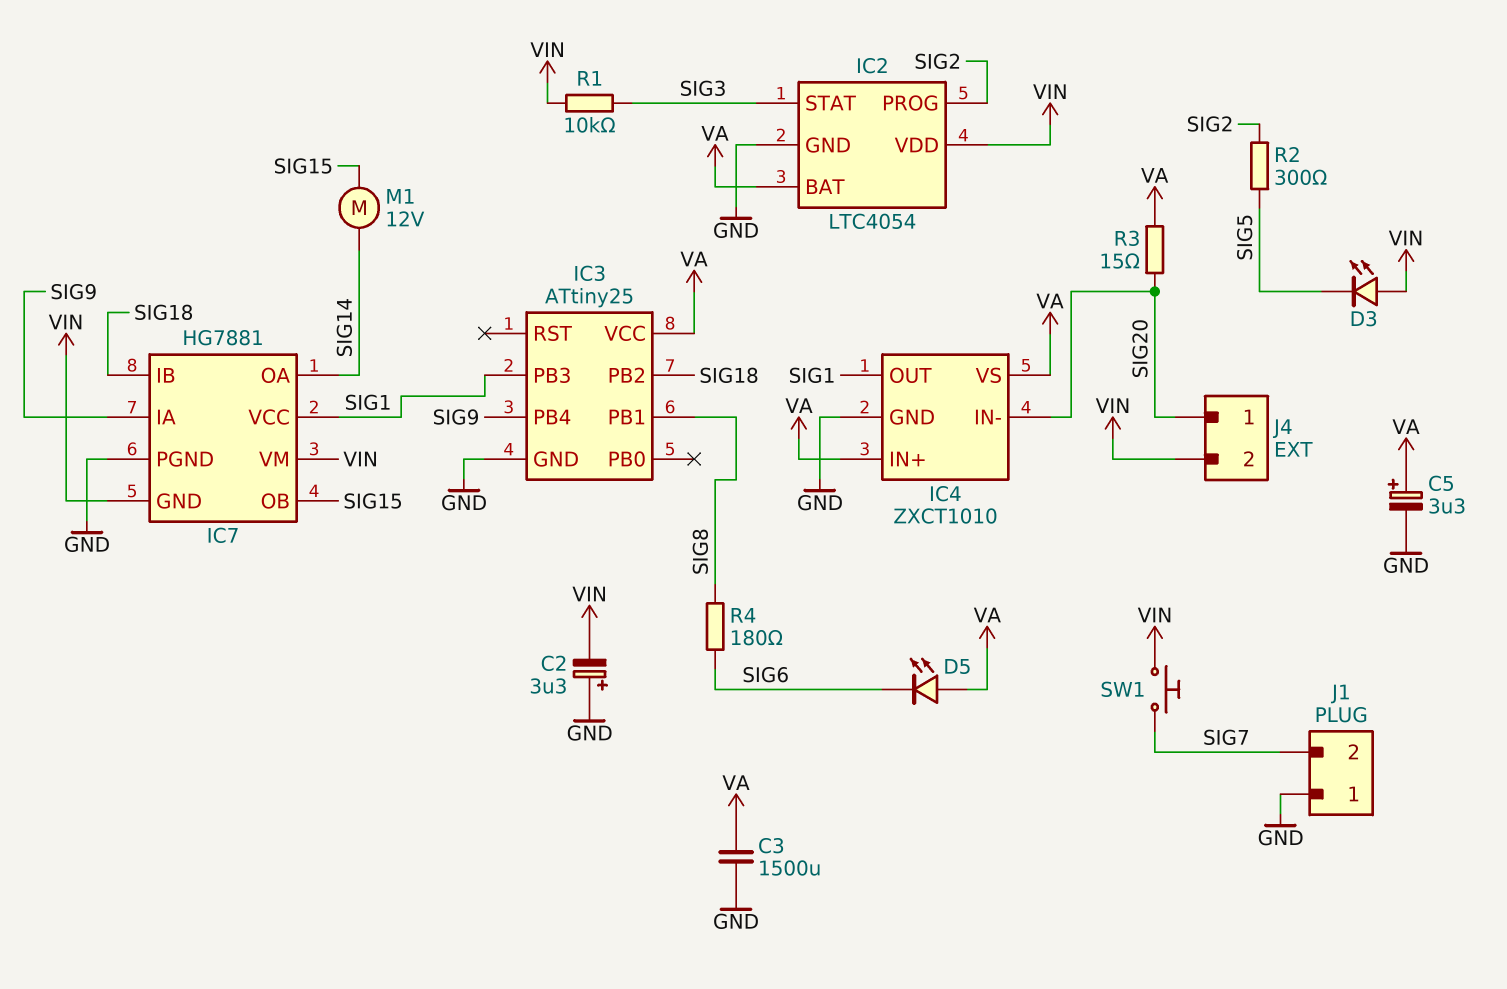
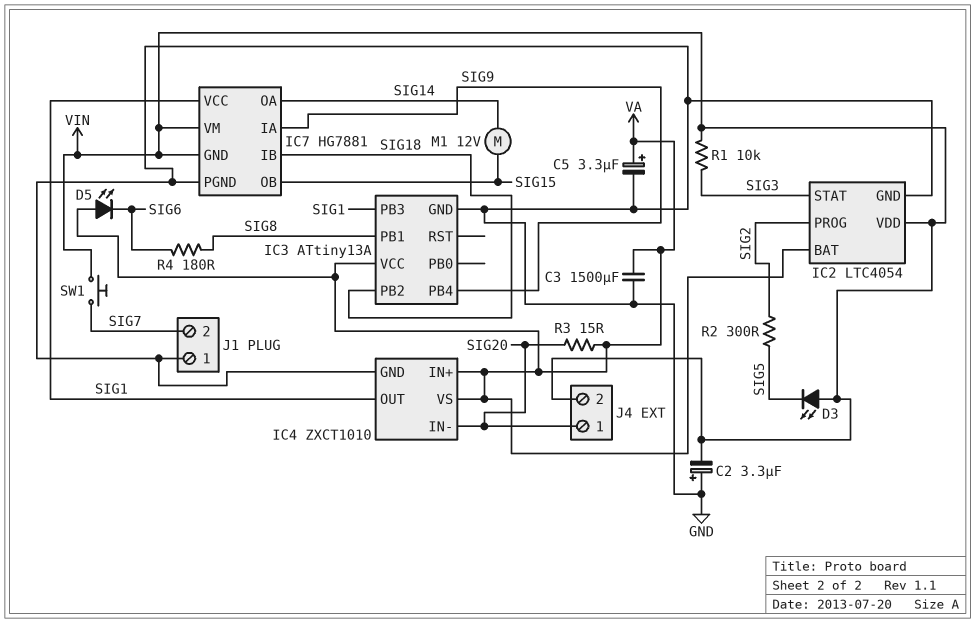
IC3: ATtiny25 -> ATtiny13A

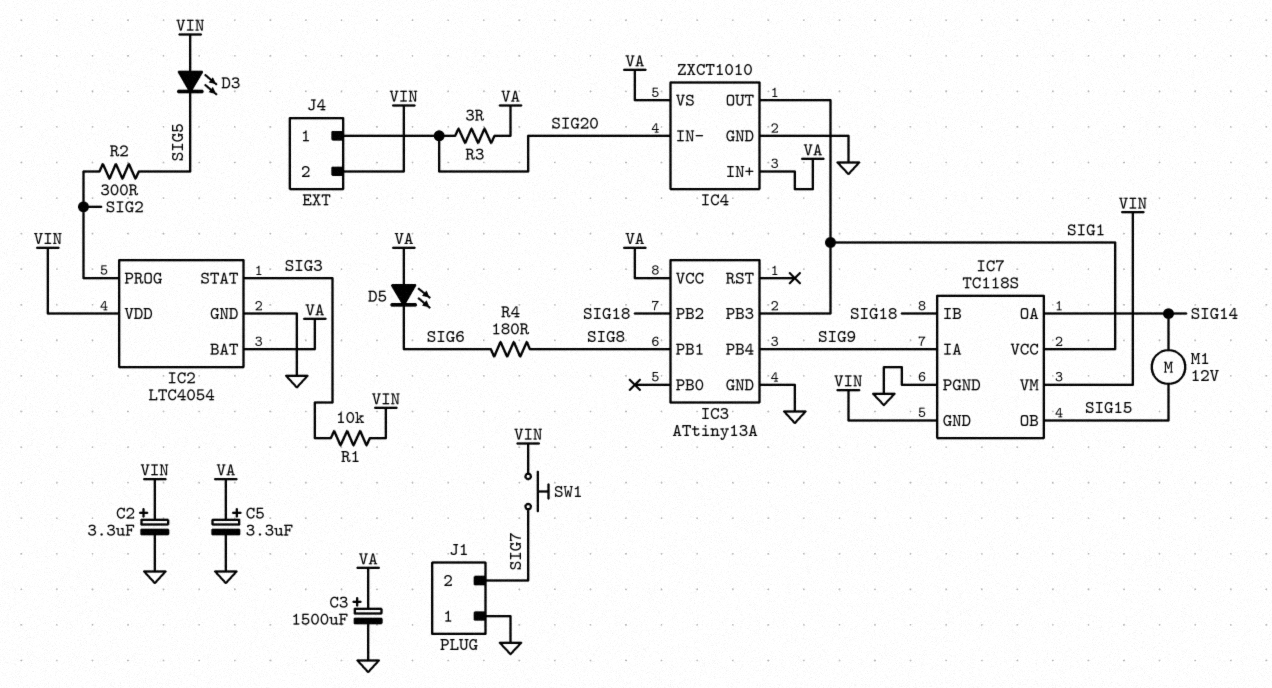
C2: 3.3uF (plus GND, minus VIN) -> 3.3uF (plus VIN, minus GND)
C3: 1500uF (GND, VA) -> 1500uF (plus VA, minus GND)
IC7: HG7881 -> TC118S
R3: 15 (SIG20, VA) -> 3 (SIG20, VA)

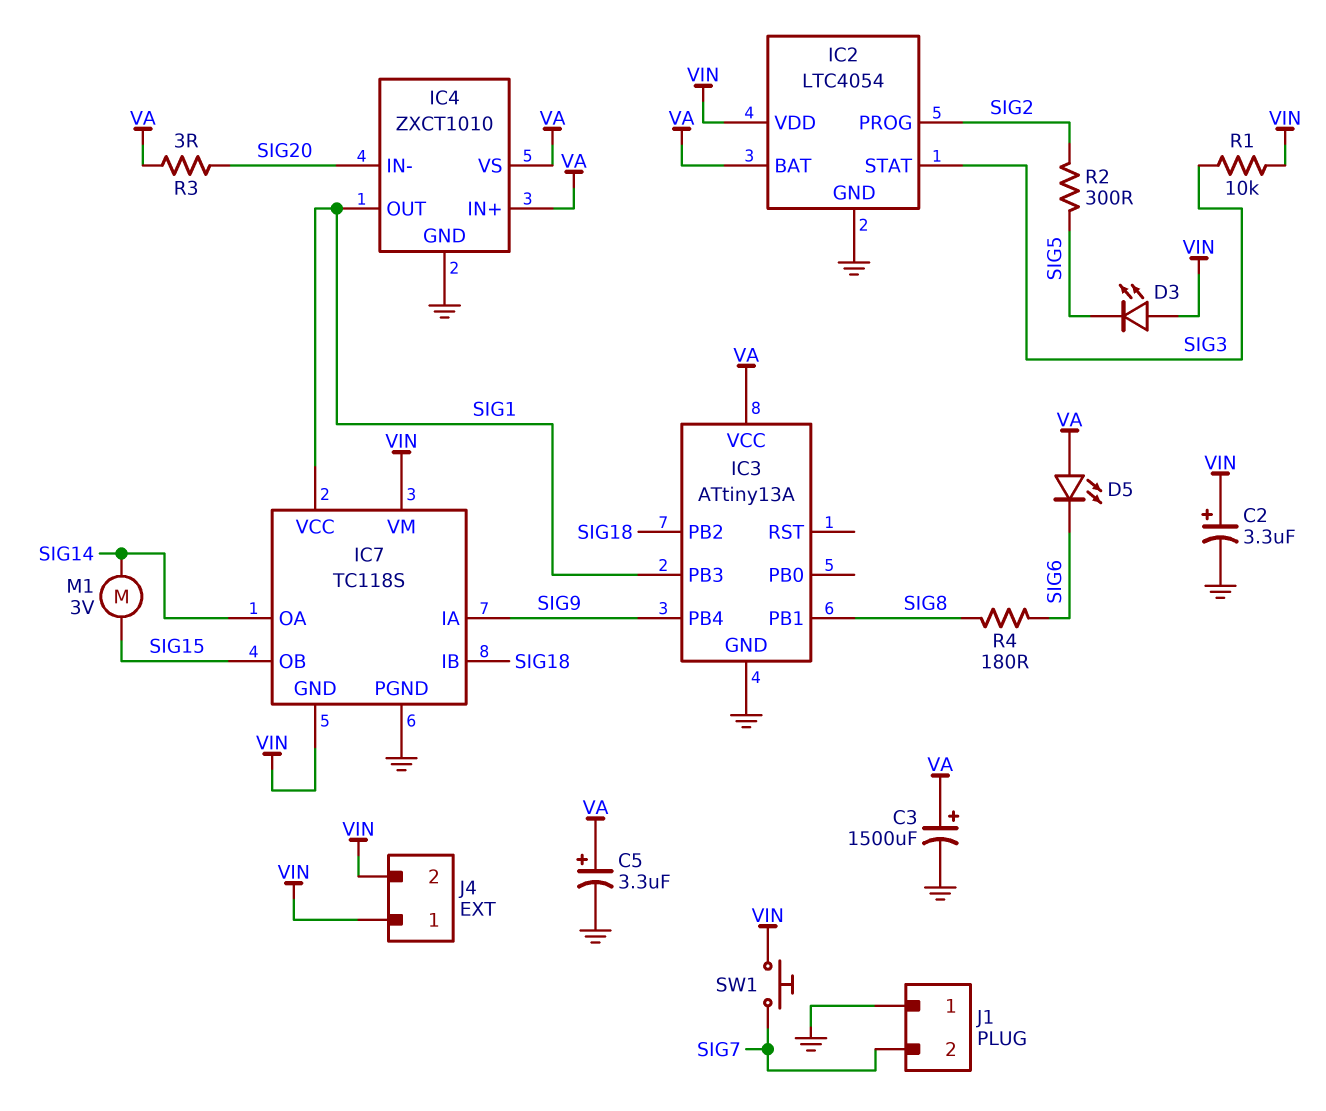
J4 pin 1: SIG20 -> VIN
M1: motor 12V (SIG14, SIG15) -> motor 3V (SIG14, SIG15)

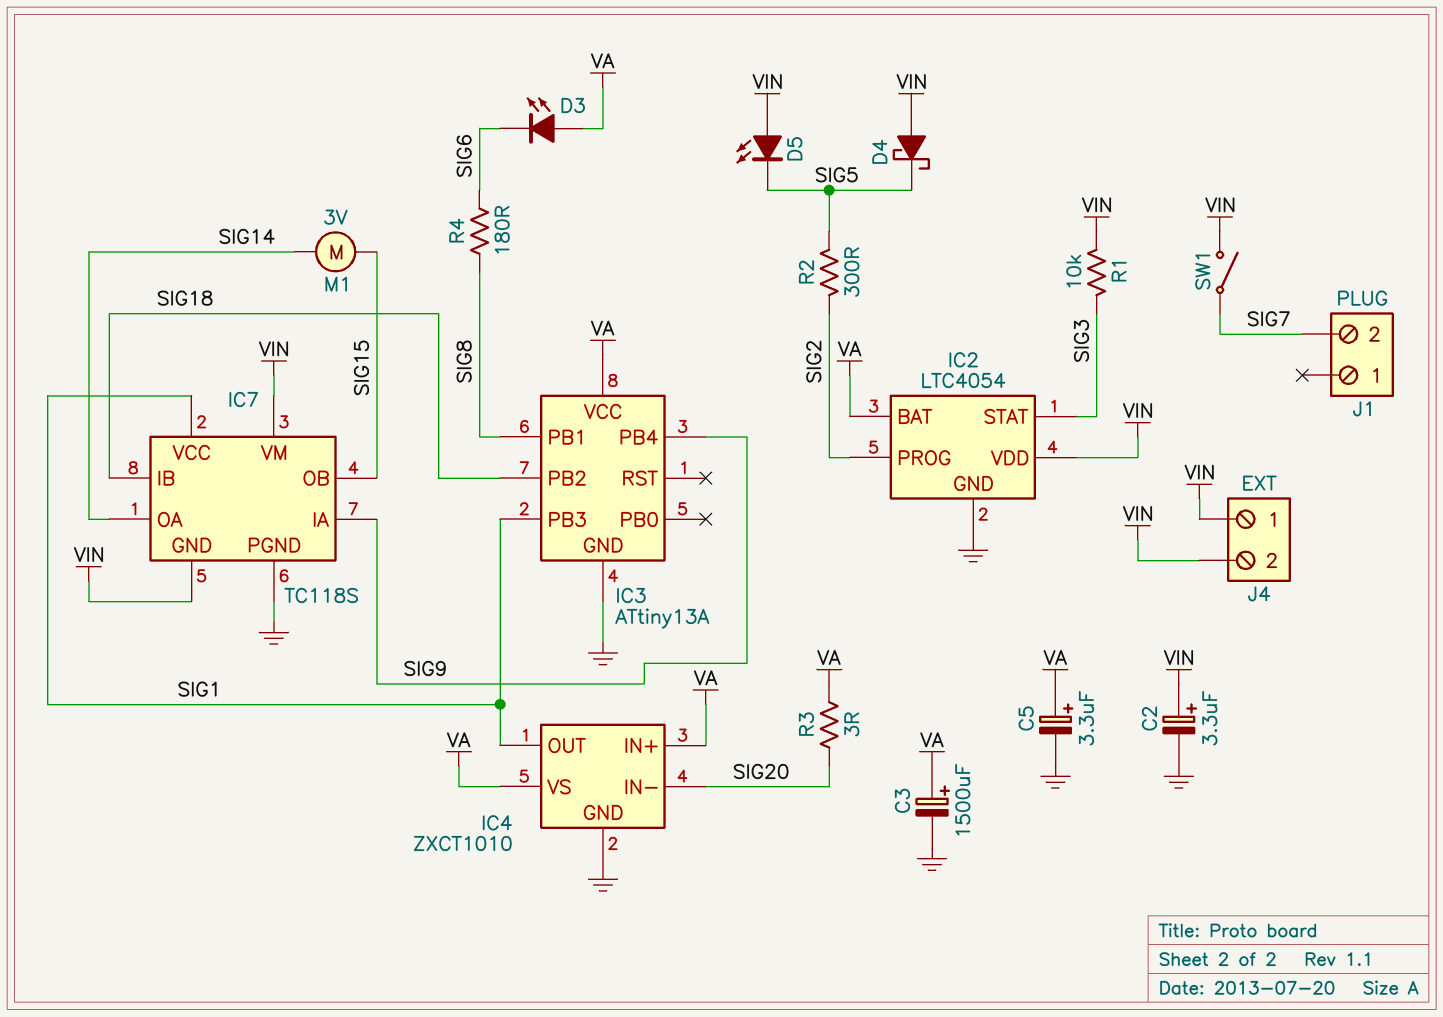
D3: LED (A VIN, K SIG5) -> LED (A VA, K SIG6)
D4: none -> schottky (A VIN, K SIG5)
D5: LED (A VA, K SIG6) -> LED (A VIN, K SIG5)
J1 pin 1: GND -> none
SW1: button (SIG7, VIN) -> switch (SIG7, VIN)

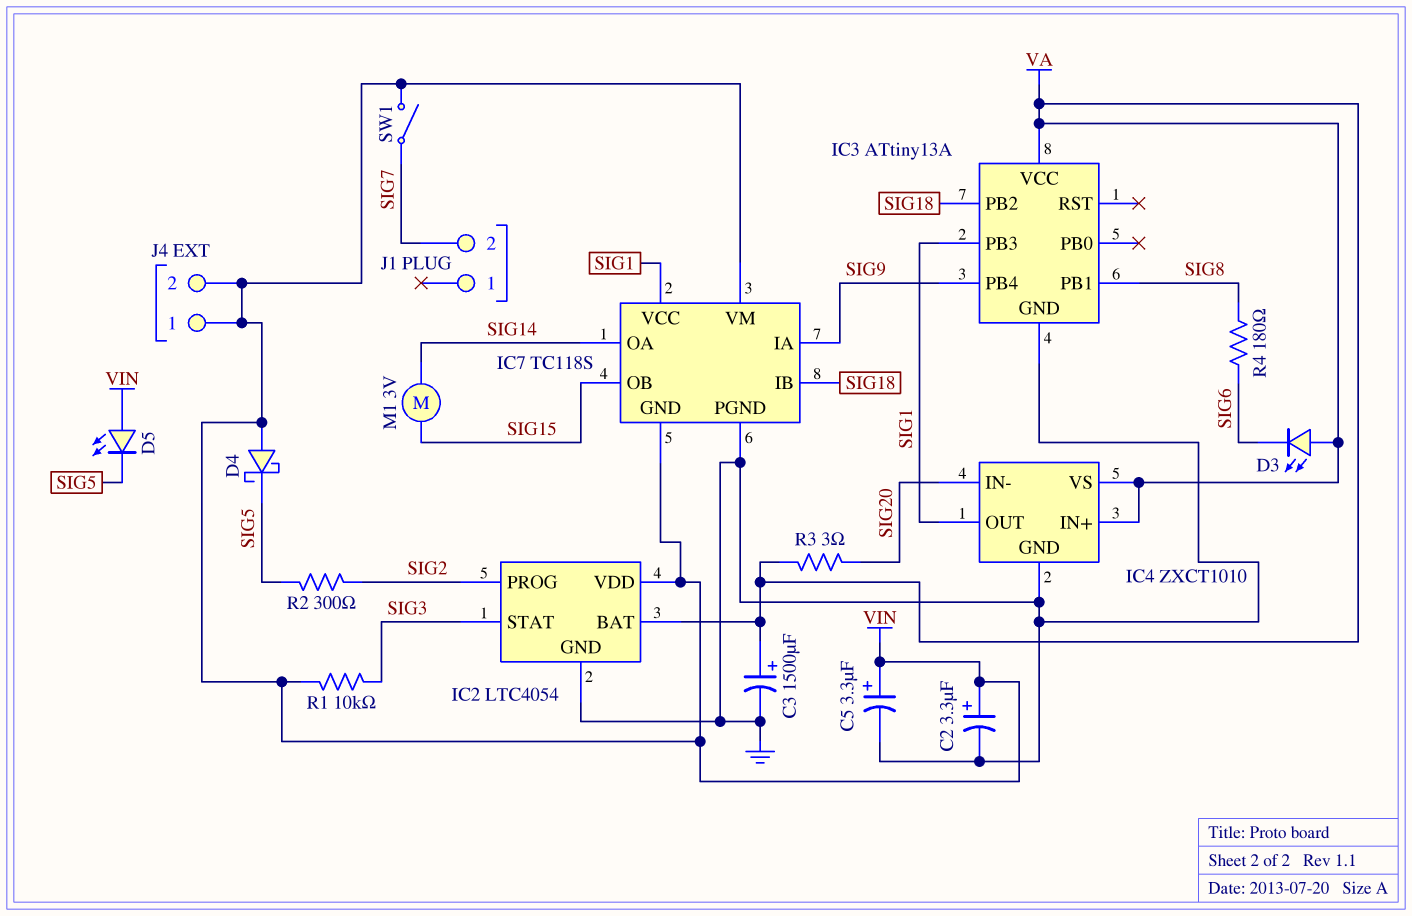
C5: 3.3uF (plus VA, minus GND) -> 3.3uF (plus VIN, minus GND)

